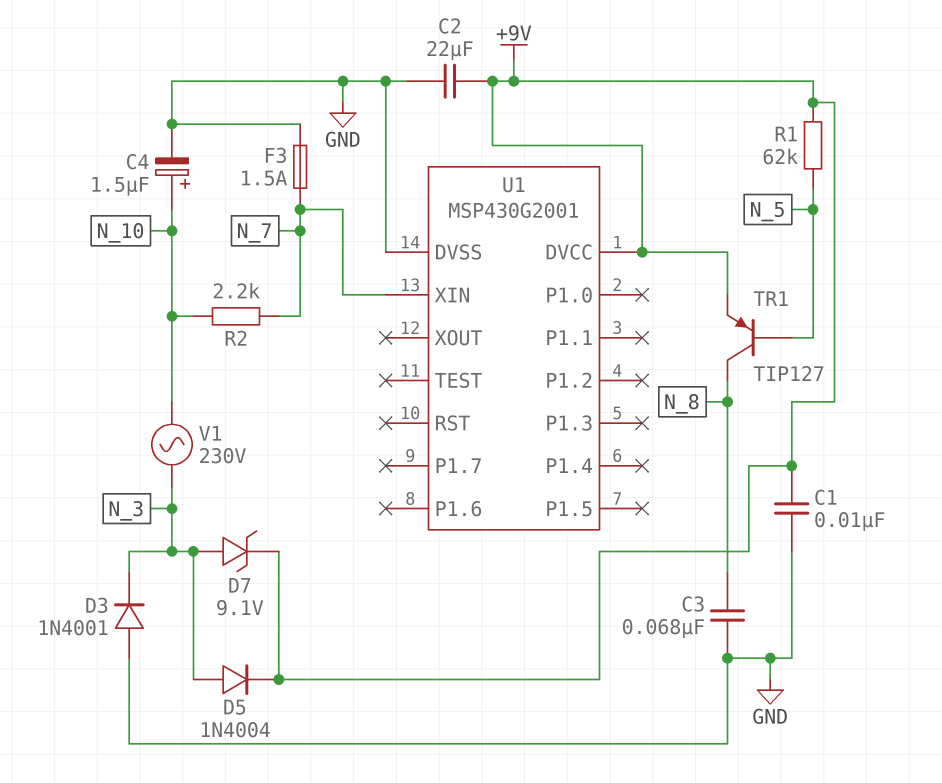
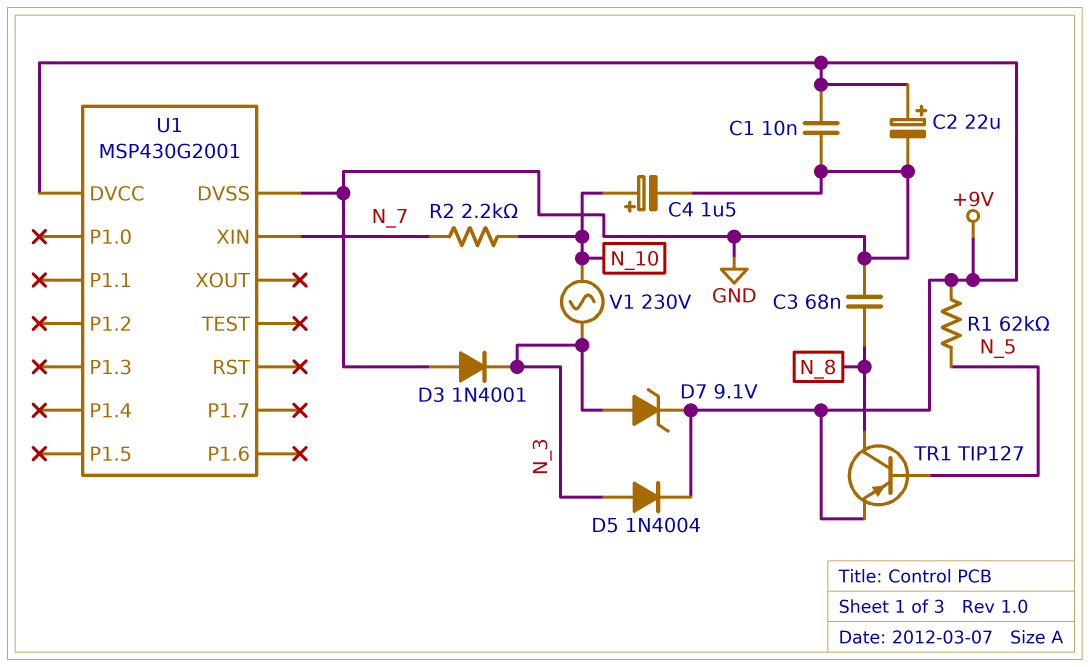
C2: 22uF (+9V, GND) -> 22uF (plus +9V, minus GND)
F3: 1.5A (GND, N_7) -> none

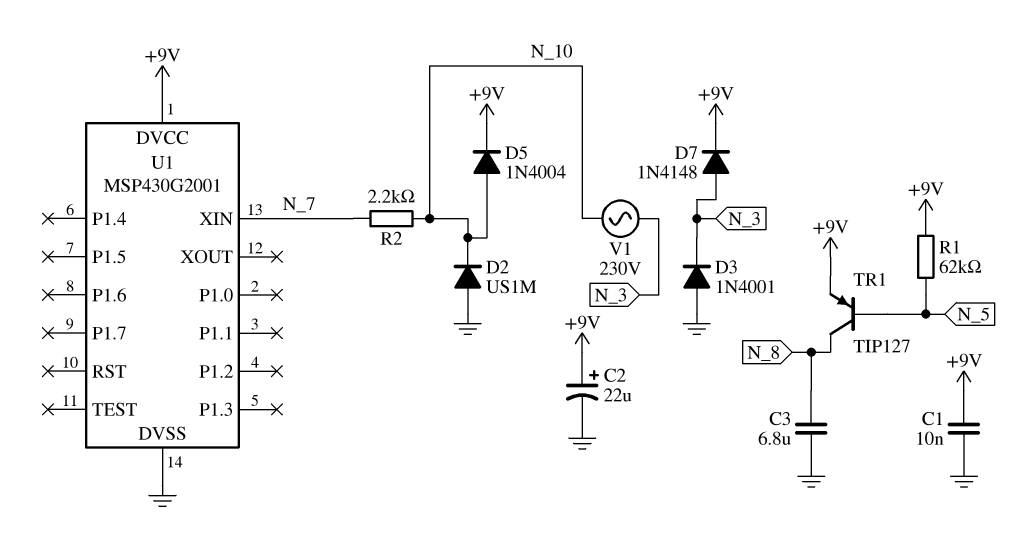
C3: 68nF (GND, N_8) -> 6.8uF (GND, N_8)
C4: 1.5uF (plus N_10, minus GND) -> none
D2: none -> diode US1M (A GND, K N_10)
D5: diode 1N4004 (A N_3, K +9V) -> diode 1N4004 (A N_10, K +9V)
D7: zener 9.1V (A N_3, K +9V) -> diode 1N4148 (A N_3, K +9V)

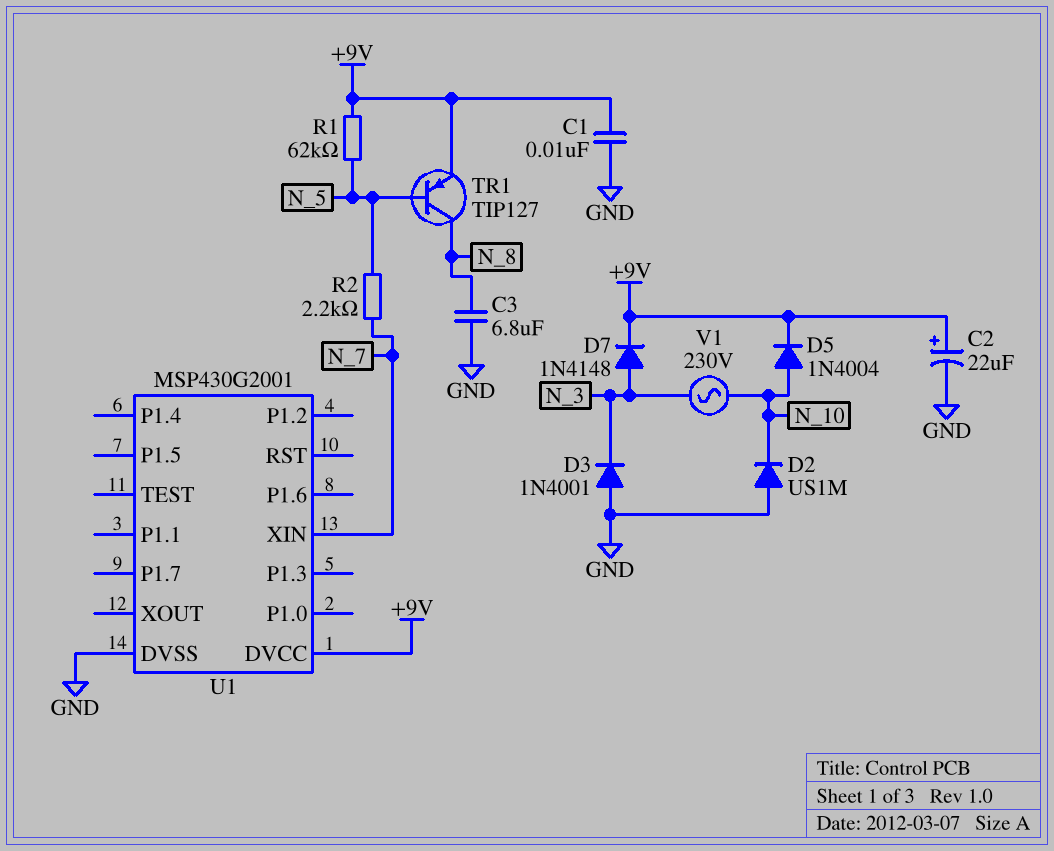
R2: 2.2k (N_7, N_10) -> 2.2k (N_5, N_7)

